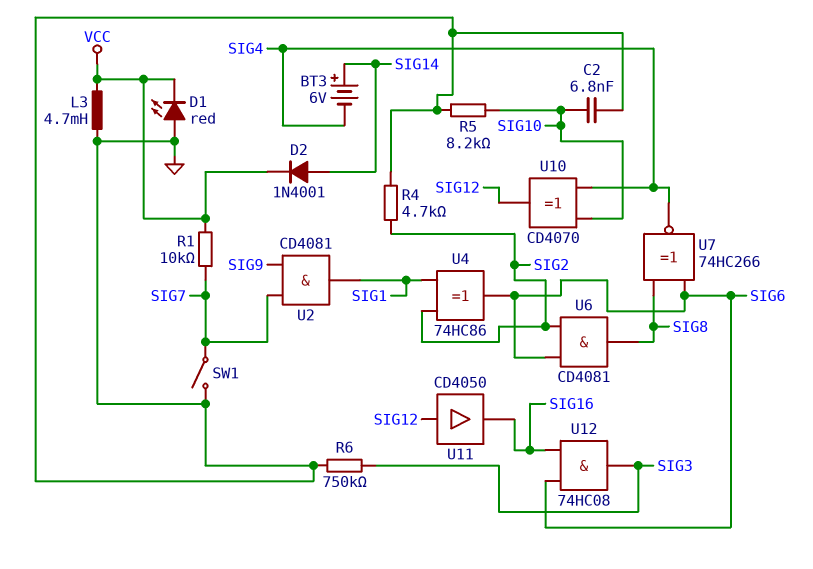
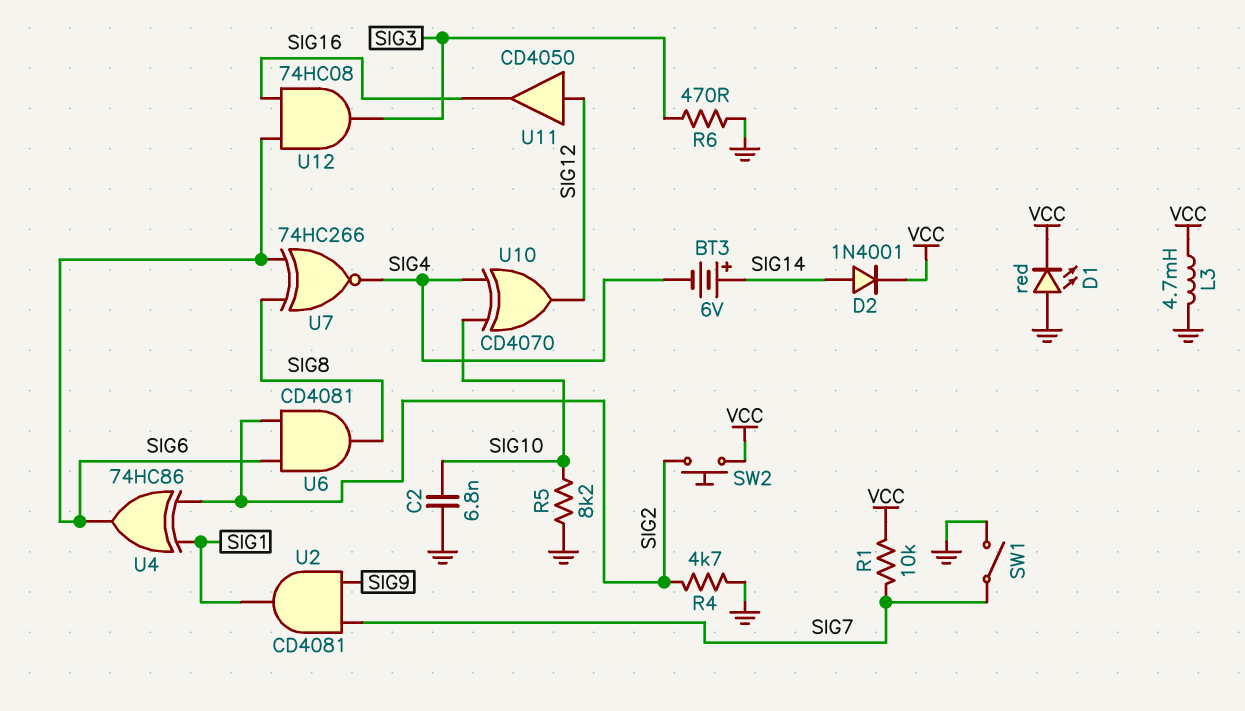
R6: 750k (GND, SIG3) -> 470 (GND, SIG3)
SW2: none -> button (SIG2, VCC)

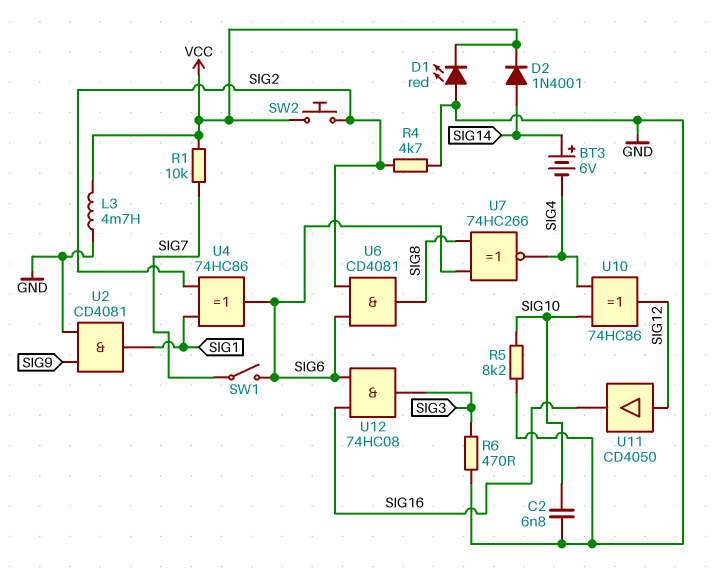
SW1: switch (GND, SIG7) -> switch (SIG6, SIG7)
U2: AND CD4081 (in SIG7, in SIG9, out SIG1) -> AND CD4081 (in GND, in SIG9, out SIG1)
U10: XOR CD4070 (in SIG4, in SIG10, out SIG12) -> XOR 74HC86 (in SIG4, in SIG10, out SIG12)

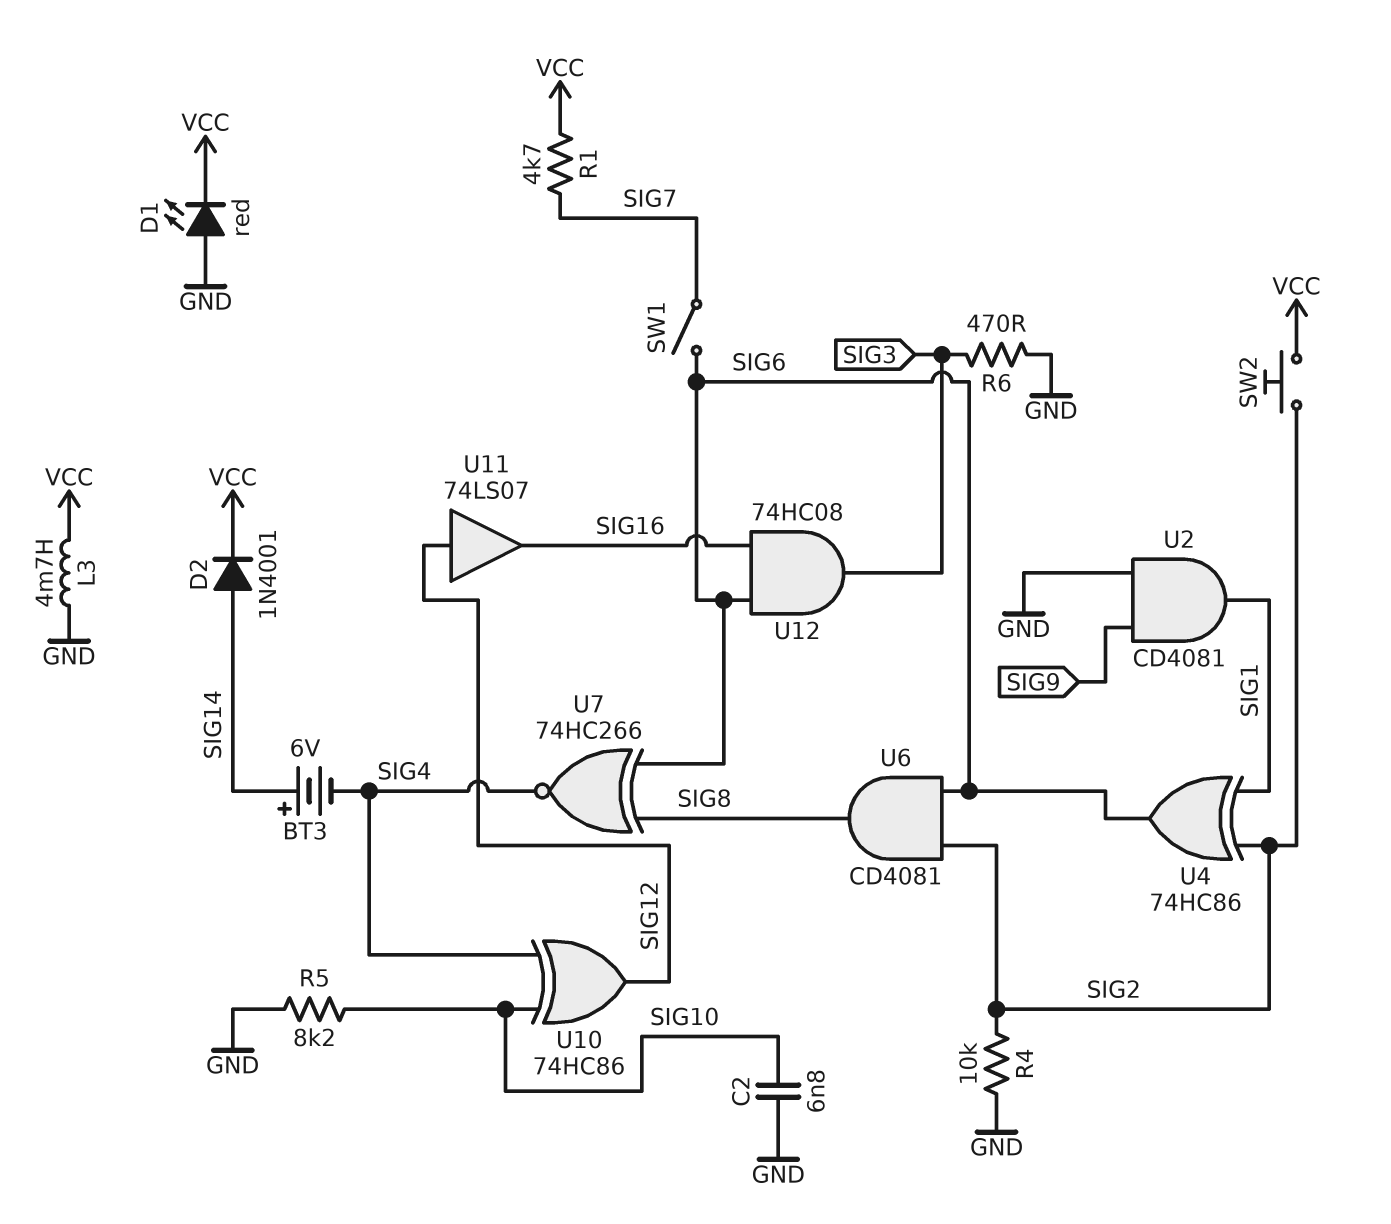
R1: 10k (SIG7, VCC) -> 4.7k (SIG7, VCC)
R4: 4.7k (GND, SIG2) -> 10k (GND, SIG2)
U11: buffer CD4050 (in SIG12, out SIG16) -> buffer 74LS07 (in SIG12, out SIG16)

